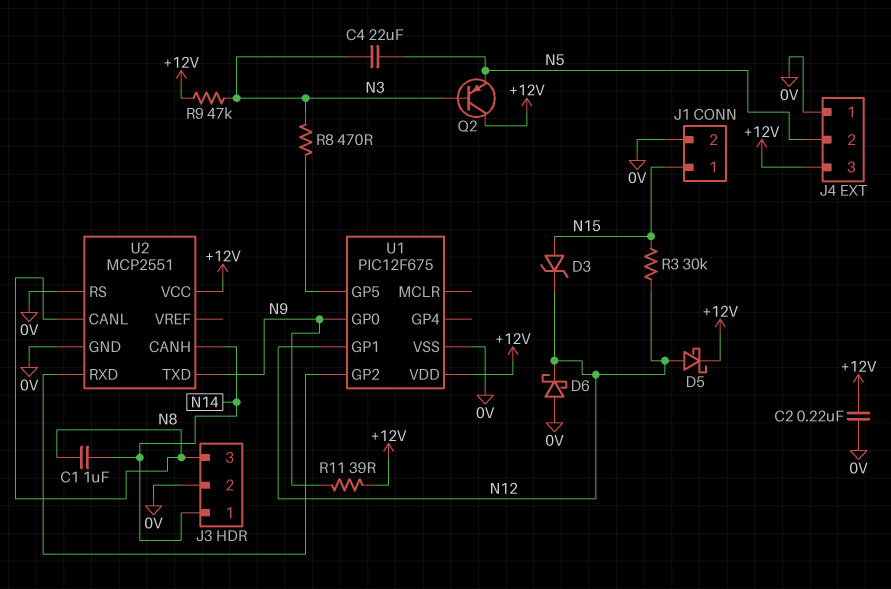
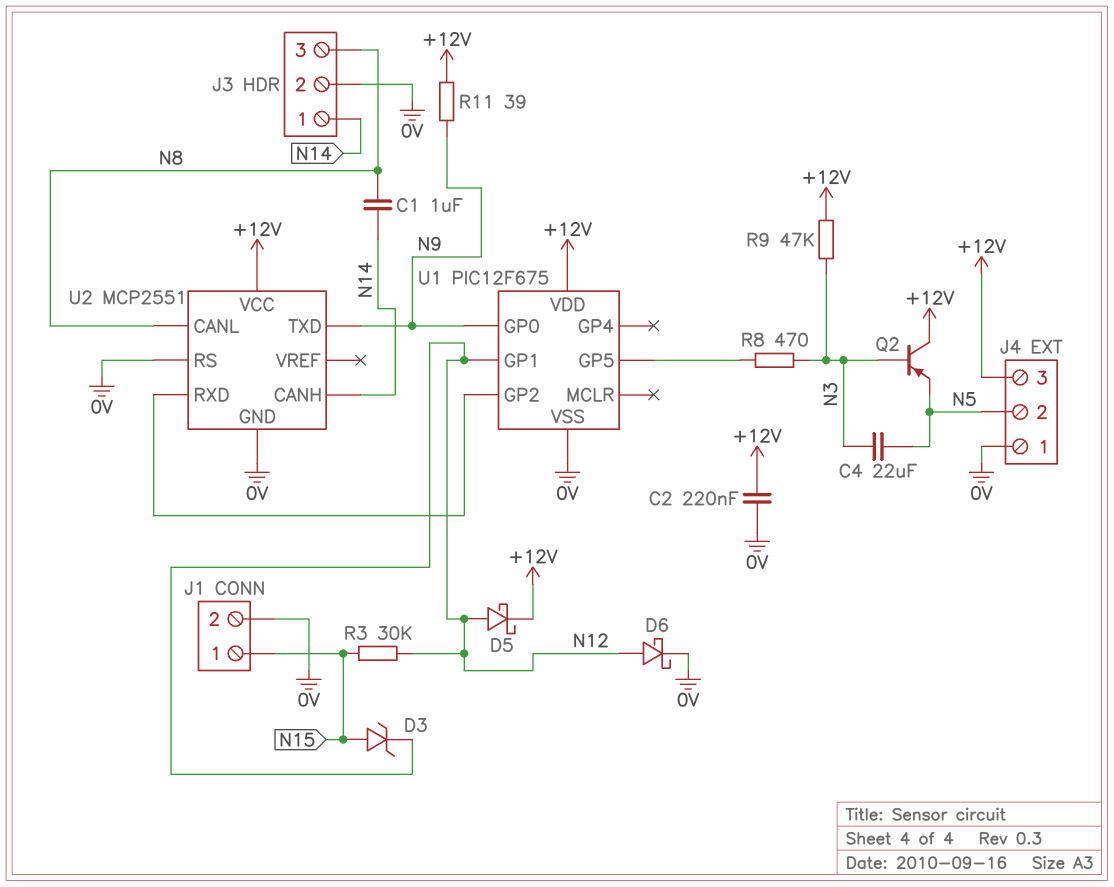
D6: schottky (A 0V, K N12) -> schottky (A N12, K 0V)

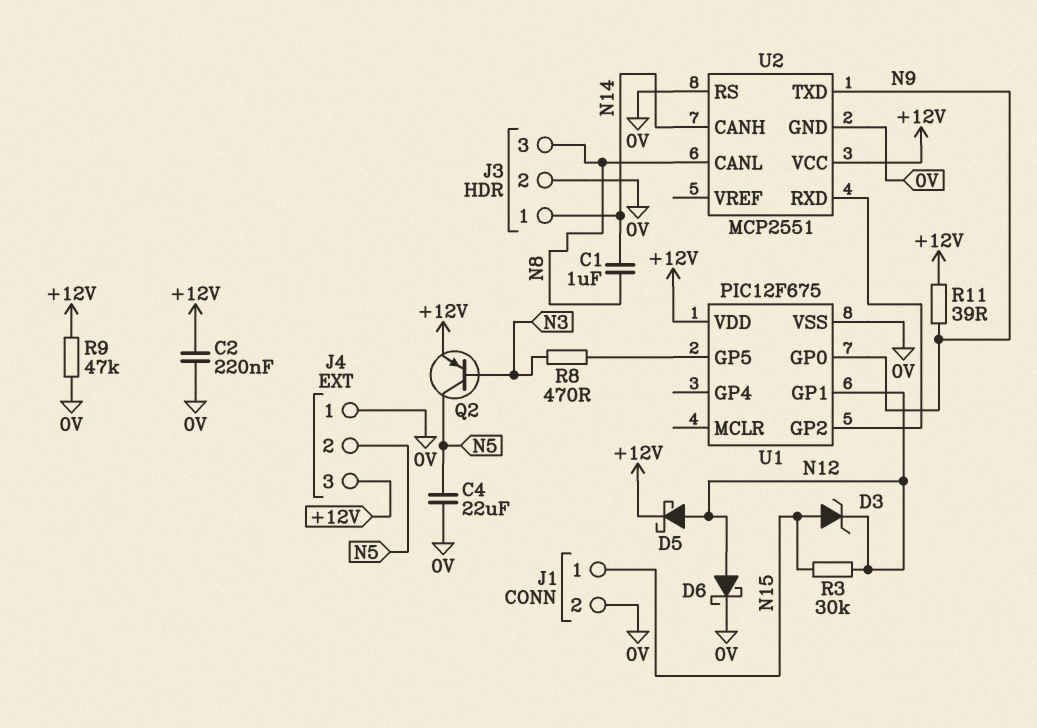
C4: 22uF (N3, N5) -> 22uF (0V, N5)
Q2: PNP (B N3, C +12V, E N5) -> PNP (B N3, C N5, E +12V)
R9: 47k (+12V, N3) -> 47k (+12V, 0V)

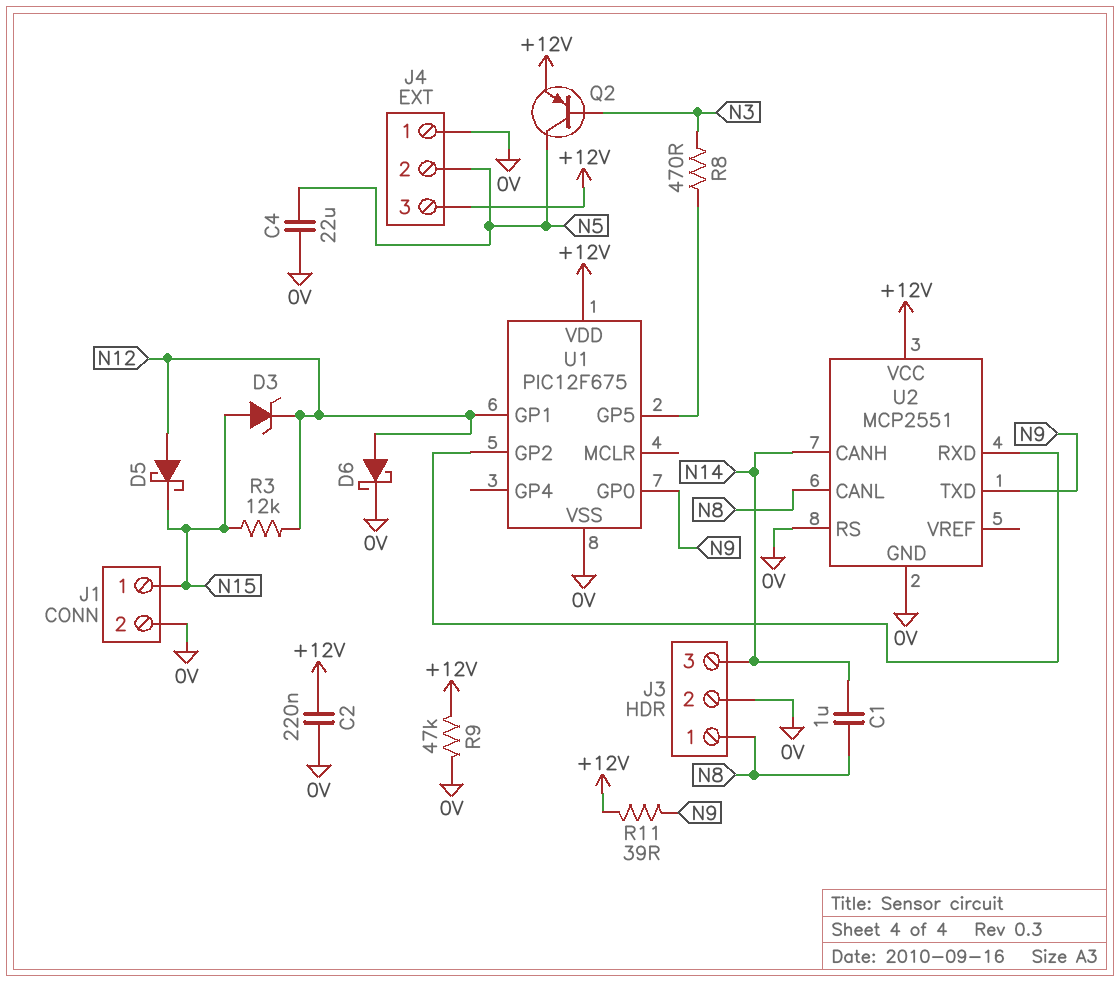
D5: schottky (A N12, K +12V) -> schottky (A N12, K N15)
J3 pin 1: N14 -> N8
J3 pin 3: N8 -> N14
R3: 30k (N12, N15) -> 12k (N12, N15)

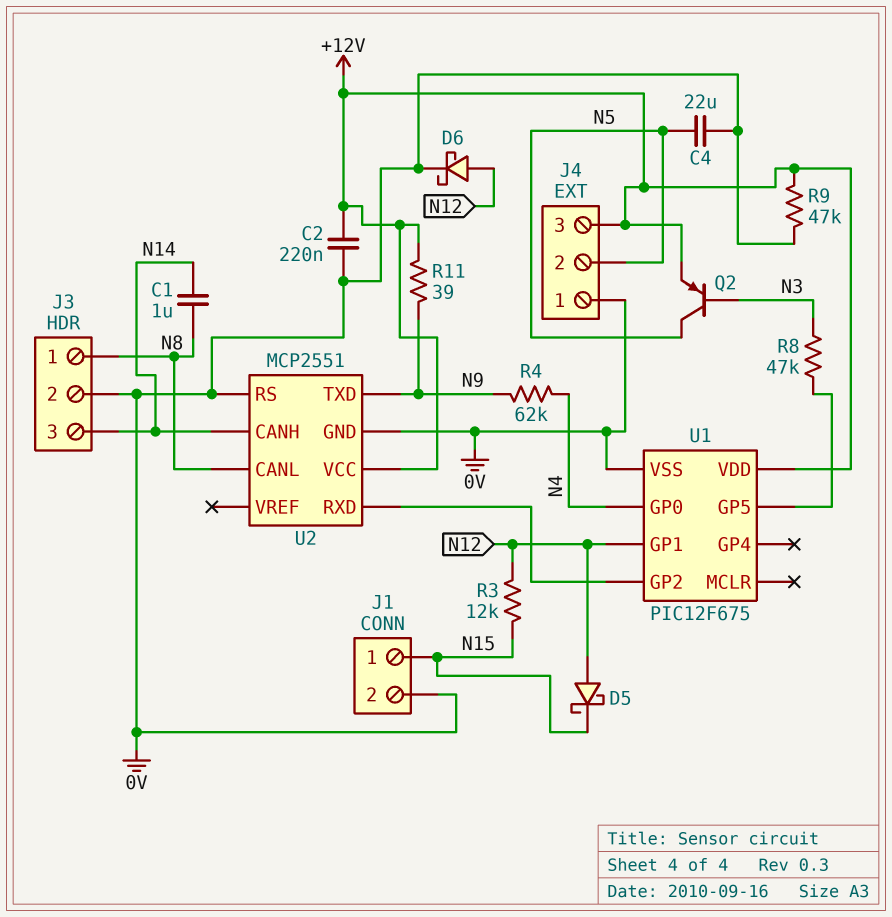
D3: zener (A N15, K N12) -> none
R4: none -> 62k (N4, N9)
R8: 470 (N3, U1/GP5) -> 47k (N3, U1/GP5)
U1 pin GP0: N9 -> N4

